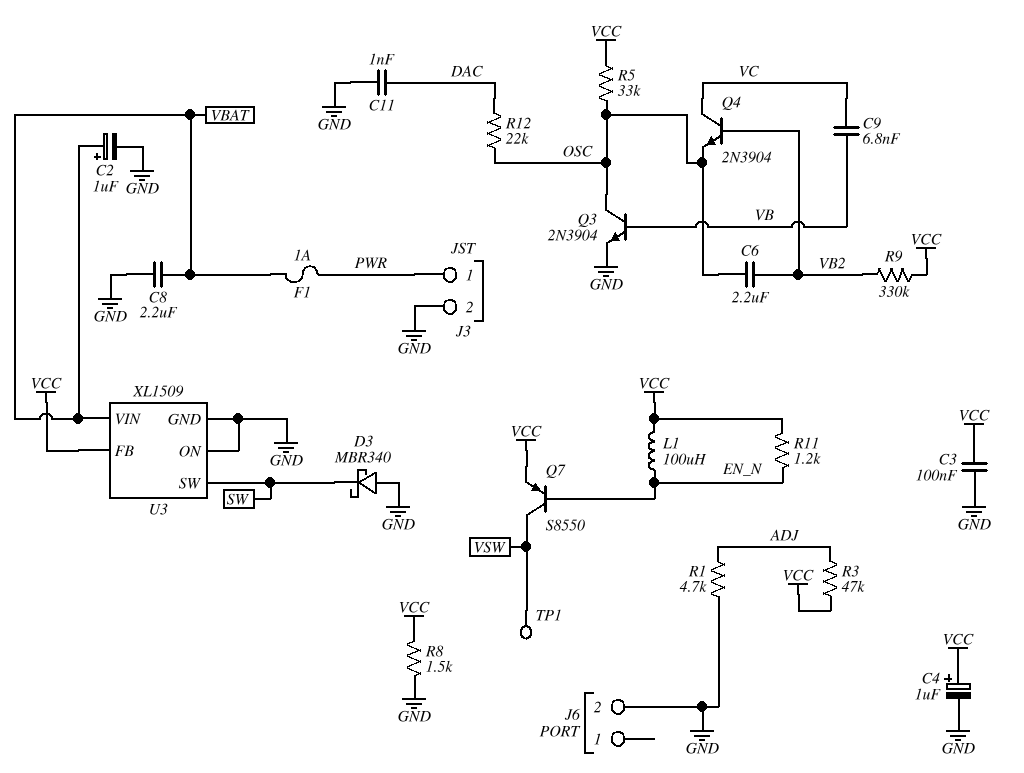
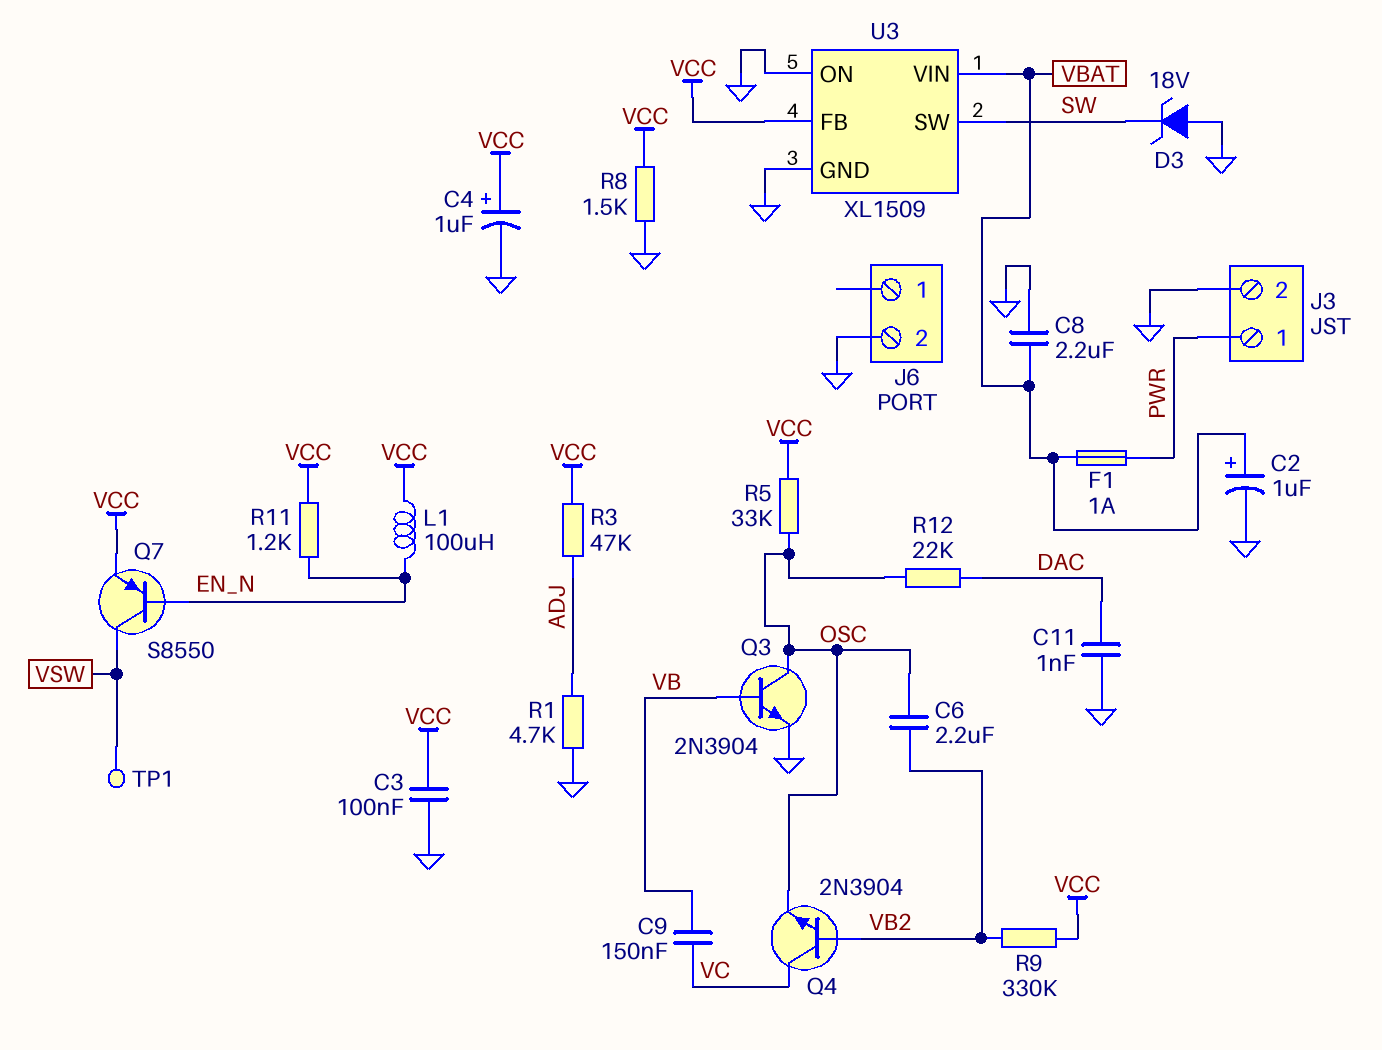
C9: 6.8nF (VB, VC) -> 150nF (VB, VC)
D3: schottky MBR340 (A GND, K SW) -> zener 18V (A GND, K SW)

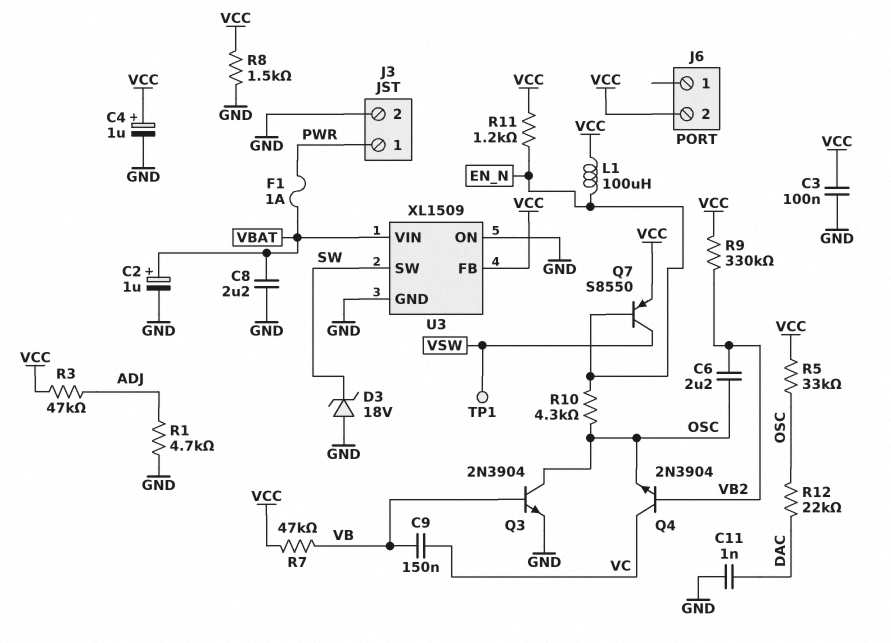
J6 pin 2: GND -> VCC
R7: none -> 47k (VB, VCC)
R10: none -> 4.3k (EN_N, OSC)

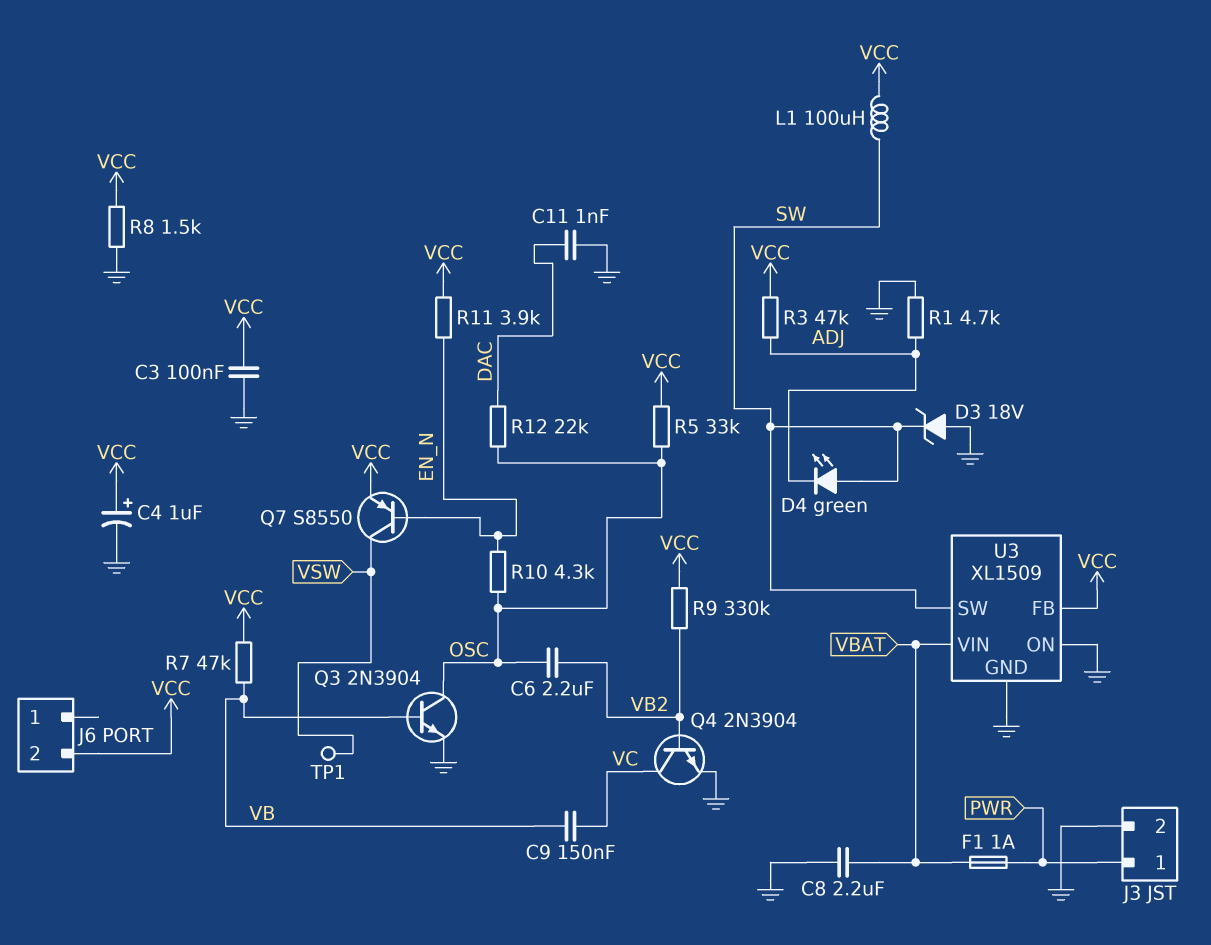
C2: 1uF (plus VBAT, minus GND) -> none
D4: none -> LED green (A SW, K ADJ)
L1: 100uH (EN_N, VCC) -> 100uH (SW, VCC)
Q4: NPN 2N3904 (B VB2, C VC, E OSC) -> NPN 2N3904 (B VB2, C VC, E GND)
R11: 1.2k (EN_N, VCC) -> 3.9k (EN_N, VCC)

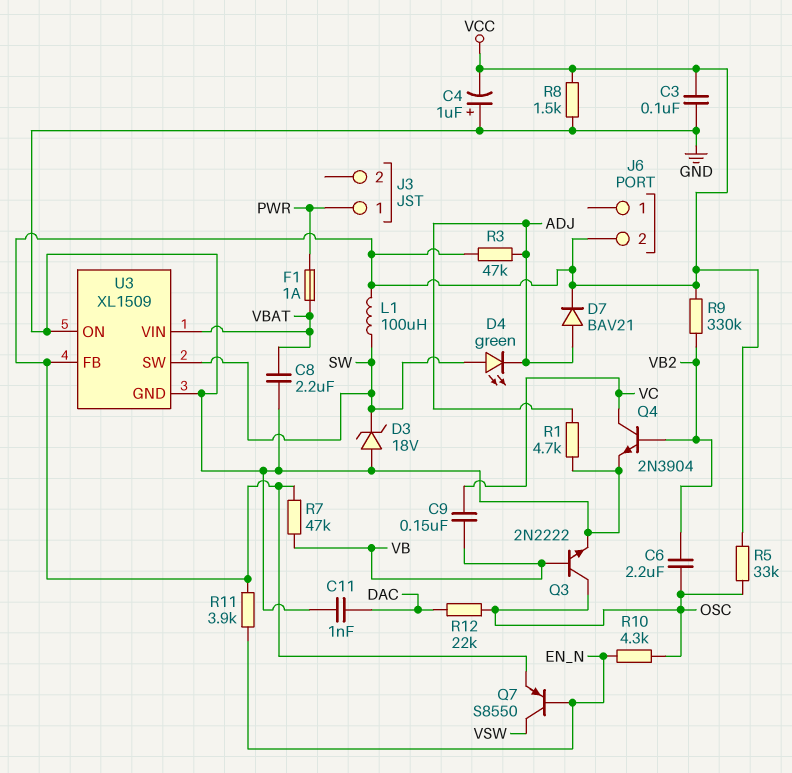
C4: 1uF (plus VCC, minus GND) -> 1uF (plus GND, minus VCC)
D7: none -> diode BAV21 (A ADJ, K VCC)
J3 pin 2: GND -> none
Q3: NPN 2N3904 (B VB, C OSC, E GND) -> NPN 2N2222 (B VB, C OSC, E GND)
TP1: test point (VSW) -> none

